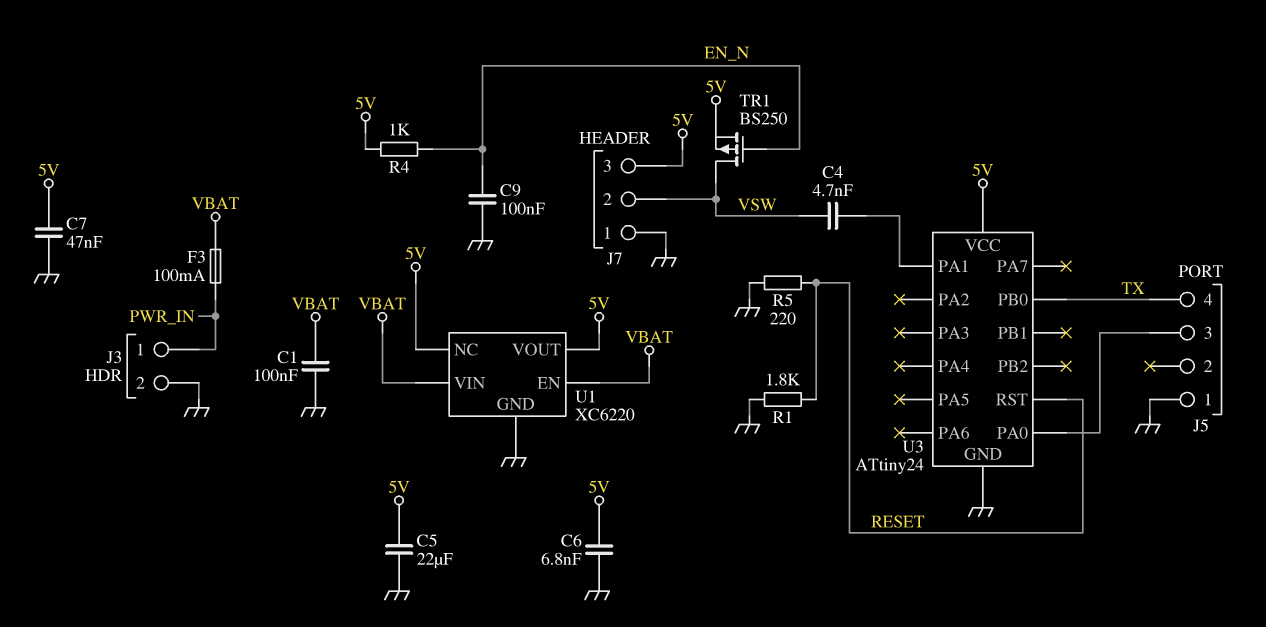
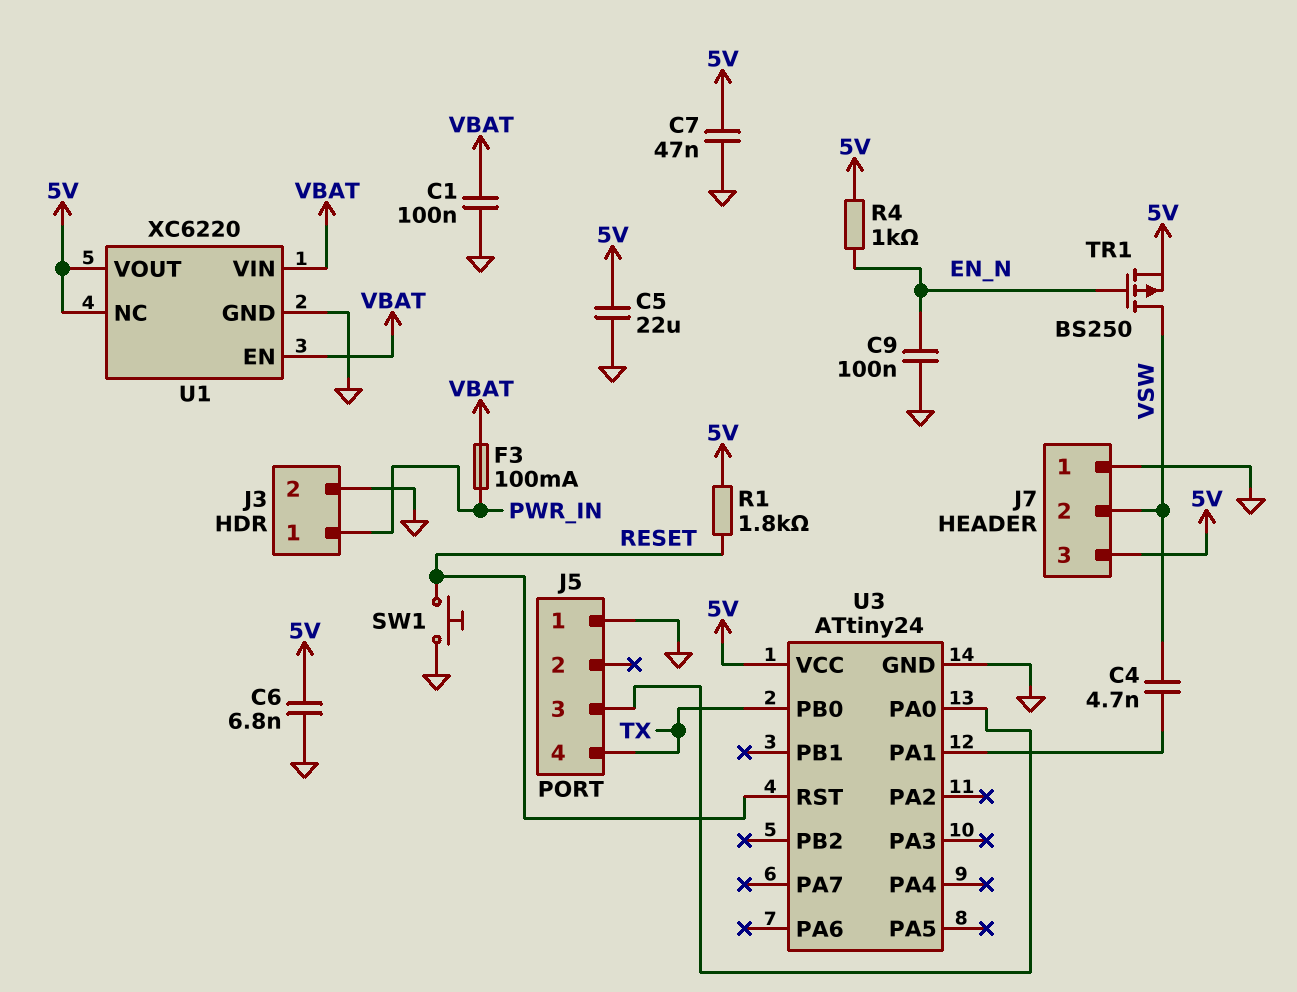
R1: 1.8k (GND, RESET) -> 1.8k (5V, RESET)
R5: 220 (GND, RESET) -> none
SW1: none -> button (GND, RESET)

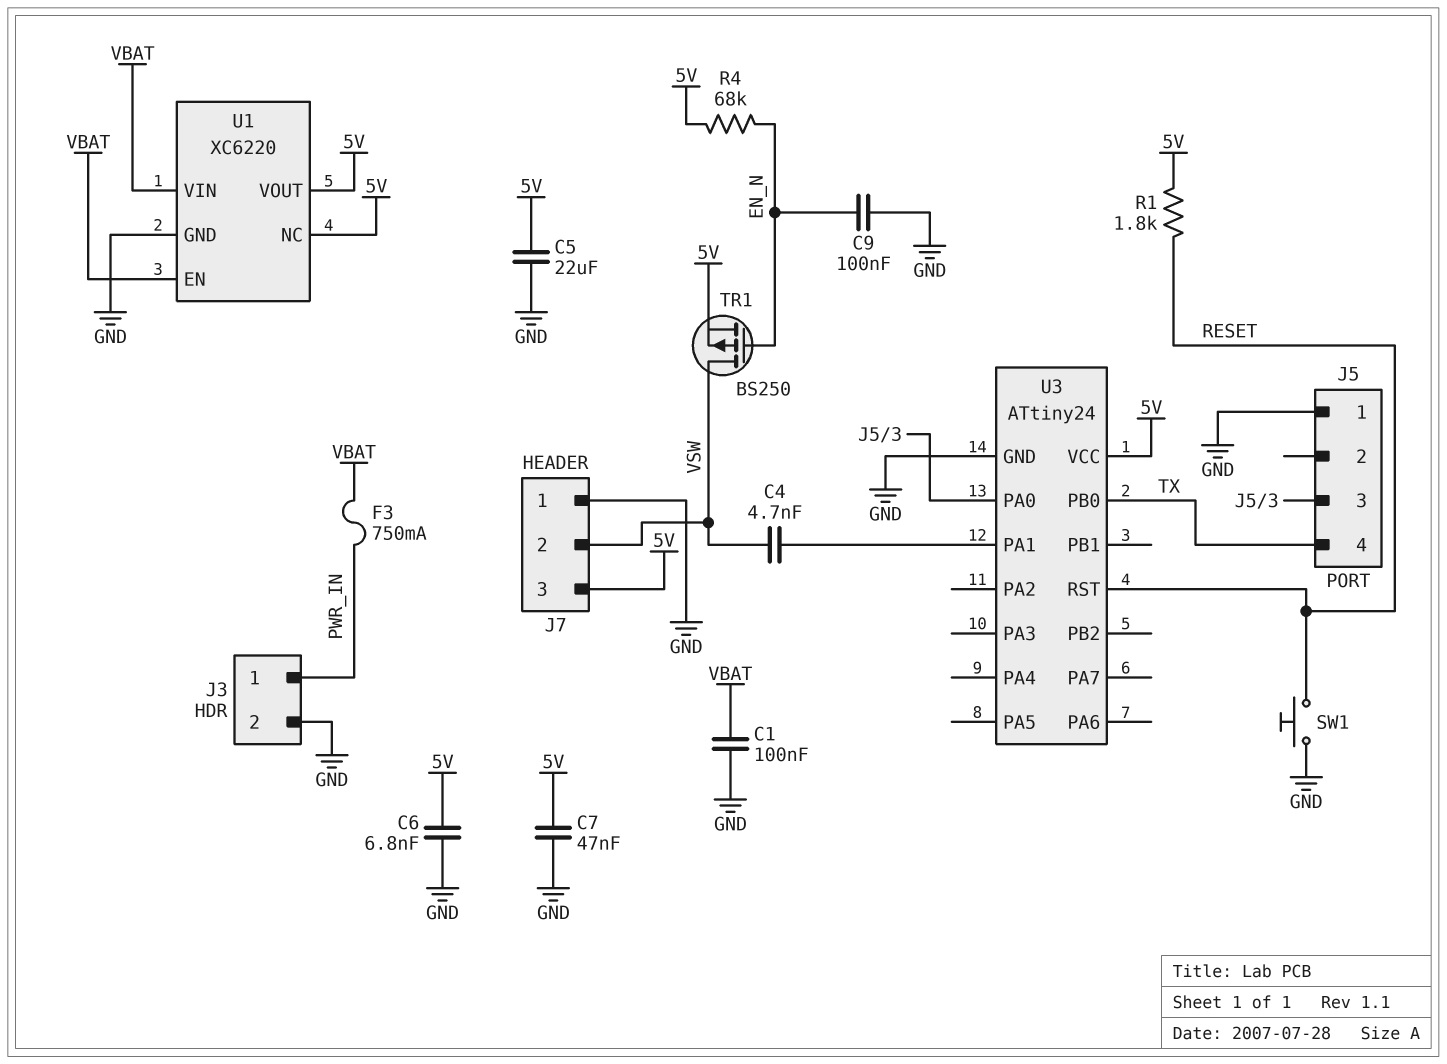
F3: 100mA (PWR_IN, VBAT) -> 750mA (PWR_IN, VBAT)
R4: 1k (5V, EN_N) -> 68k (5V, EN_N)

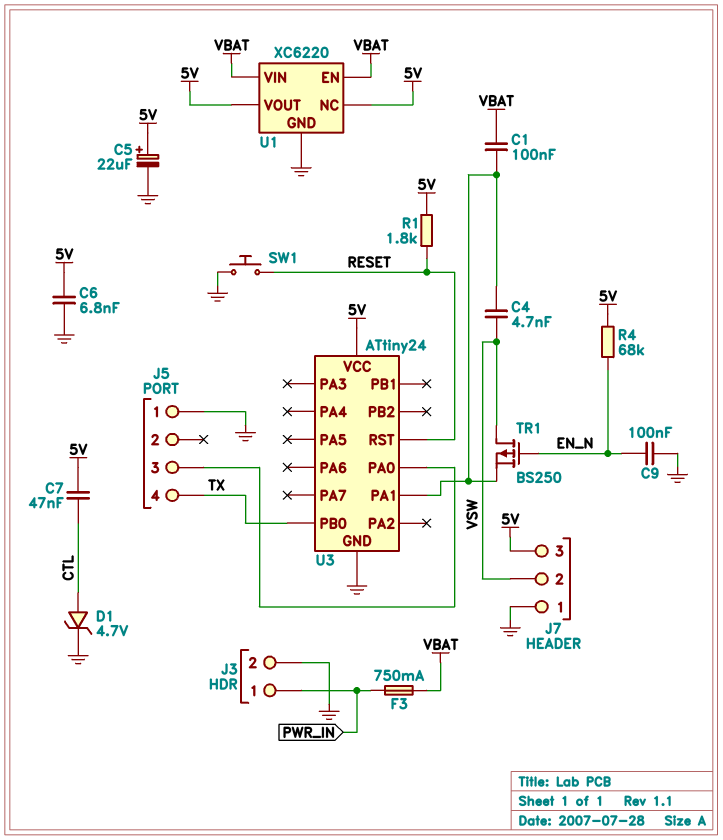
C1: 100nF (GND, VBAT) -> 100nF (U3/PA1, VBAT)
C5: 22uF (5V, GND) -> 22uF (plus 5V, minus GND)
C7: 47nF (5V, GND) -> 47nF (5V, CTL)
D1: none -> zener 4.7V (A CTL, K GND)
TR1: PMOS BS250 (G EN_N, D VSW, S 5V) -> PMOS BS250 (G EN_N, D VSW, S U3/PA1)

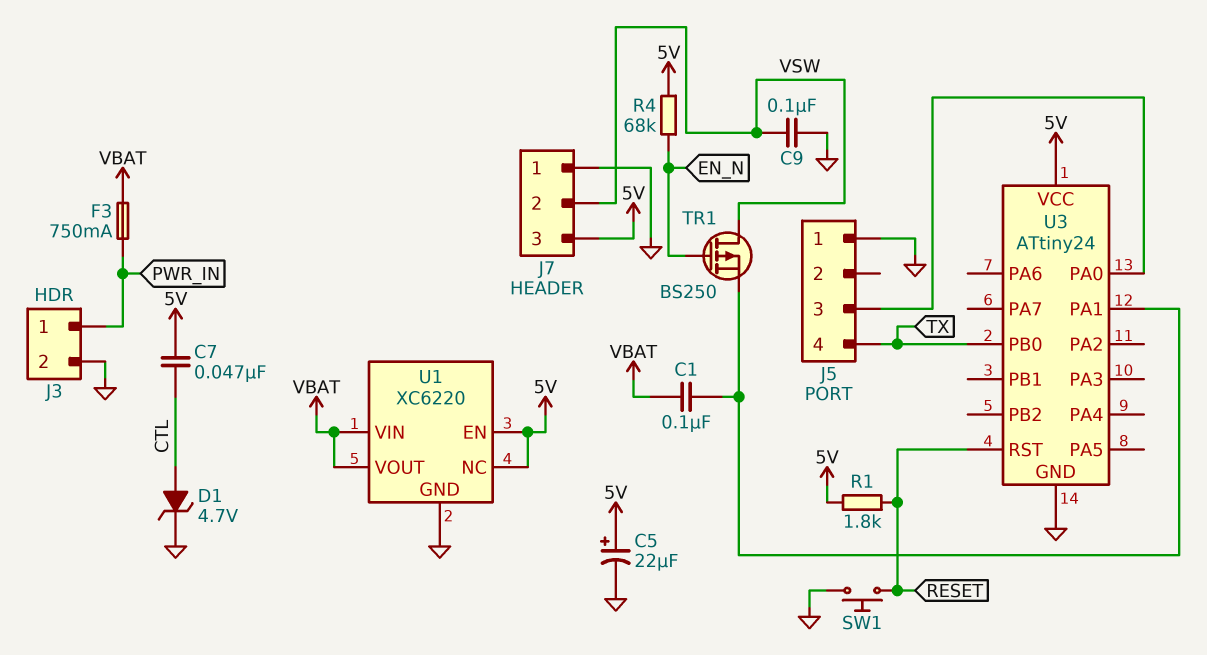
C4: 4.7nF (U3/PA1, VSW) -> none
C6: 6.8nF (5V, GND) -> none
C9: 100nF (EN_N, GND) -> 100nF (GND, VSW)
U1 pin EN: VBAT -> 5V
U1 pin VOUT: 5V -> VBAT

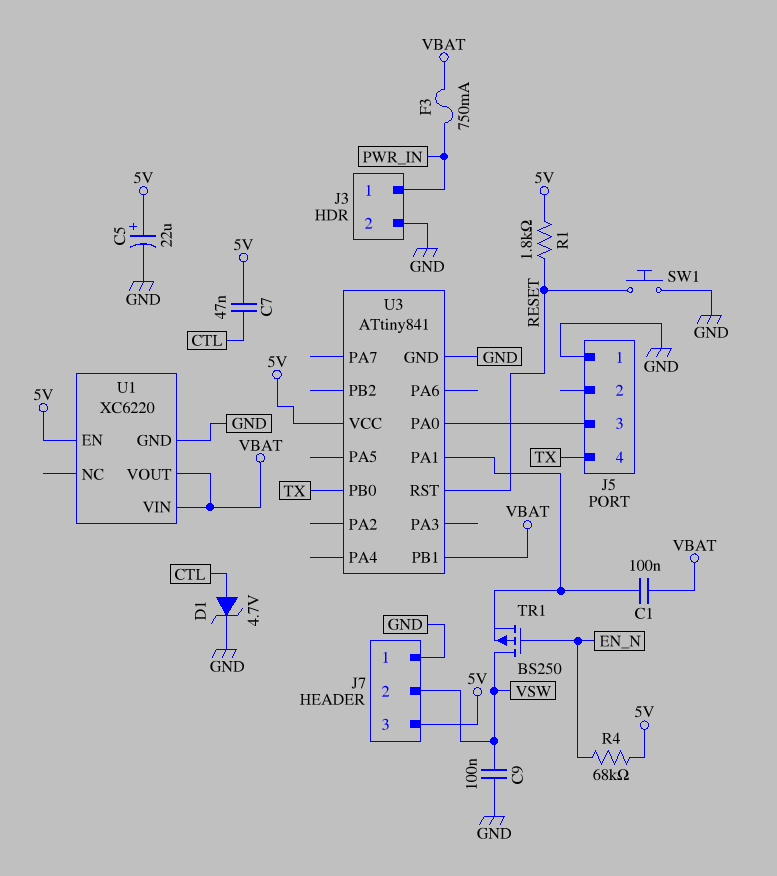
U1 pin NC: 5V -> none
U3: ATtiny24 -> ATtiny841
U3 pin PB1: none -> VBAT

